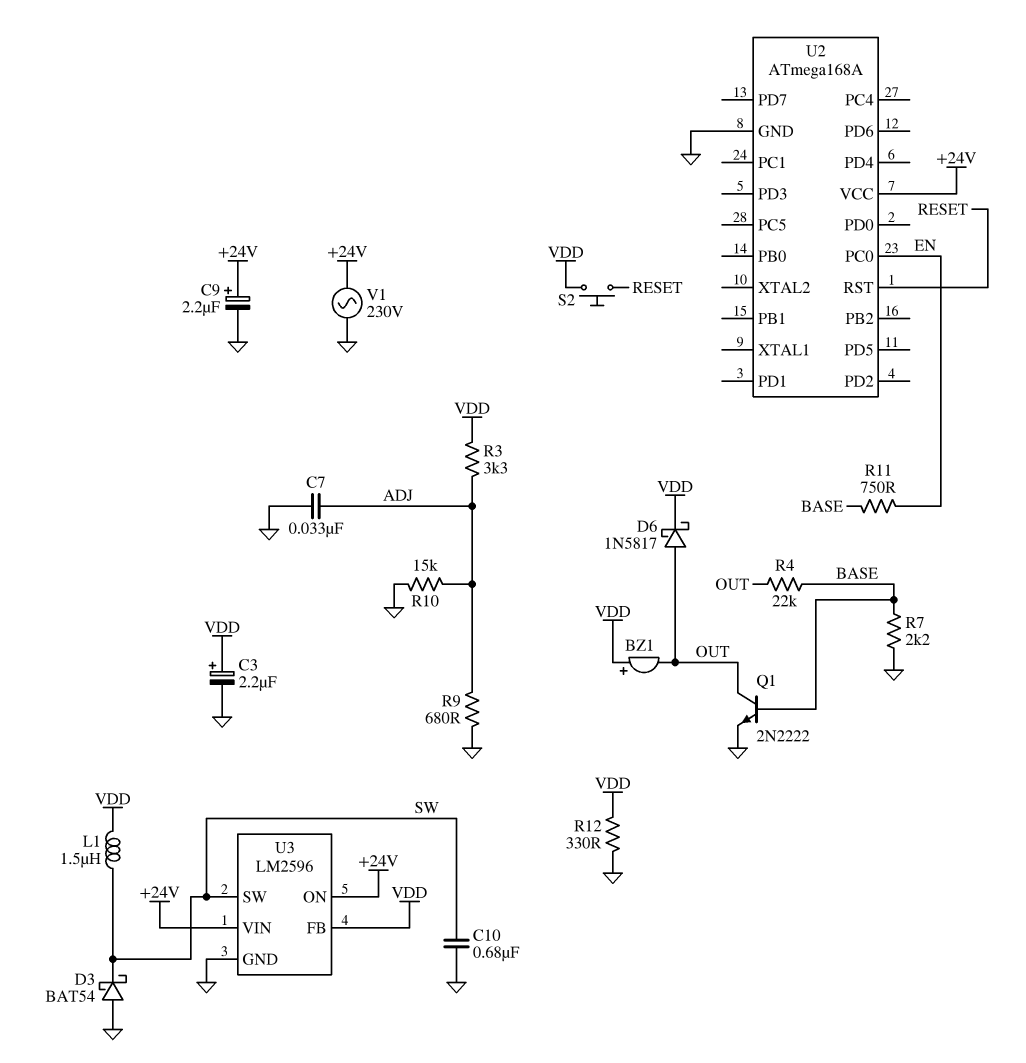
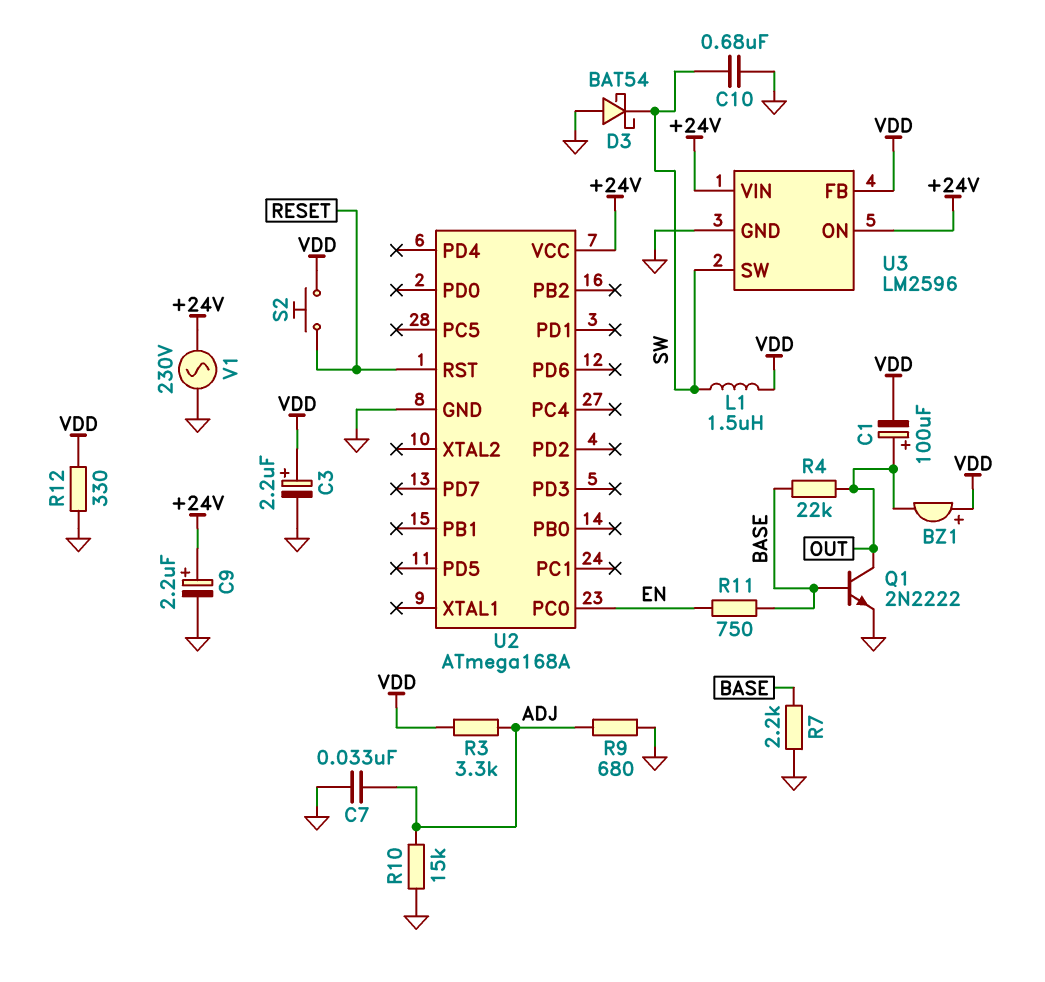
C1: none -> 100uF (plus OUT, minus VDD)
D6: schottky 1N5817 (A OUT, K VDD) -> none

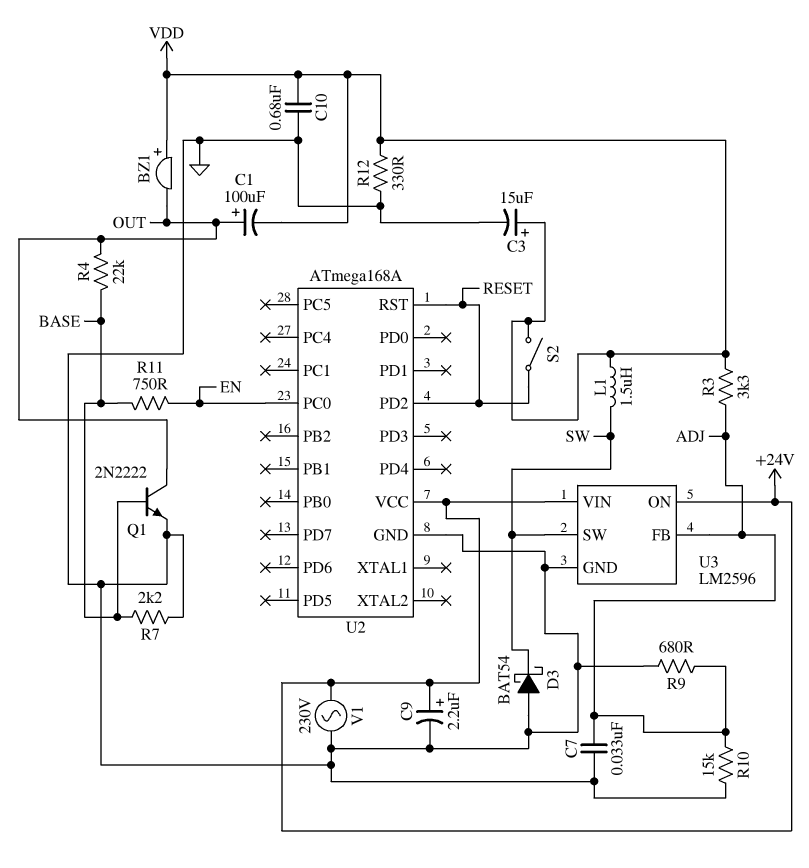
C3: 2.2uF (plus VDD, minus GND) -> 15uF (plus VDD, minus GND)
C10: 680nF (GND, SW) -> 680nF (GND, VDD)
S2: button (RESET, VDD) -> switch (RESET, VDD)
U2 pin PD2: none -> RESET
U3 pin FB: VDD -> ADJ

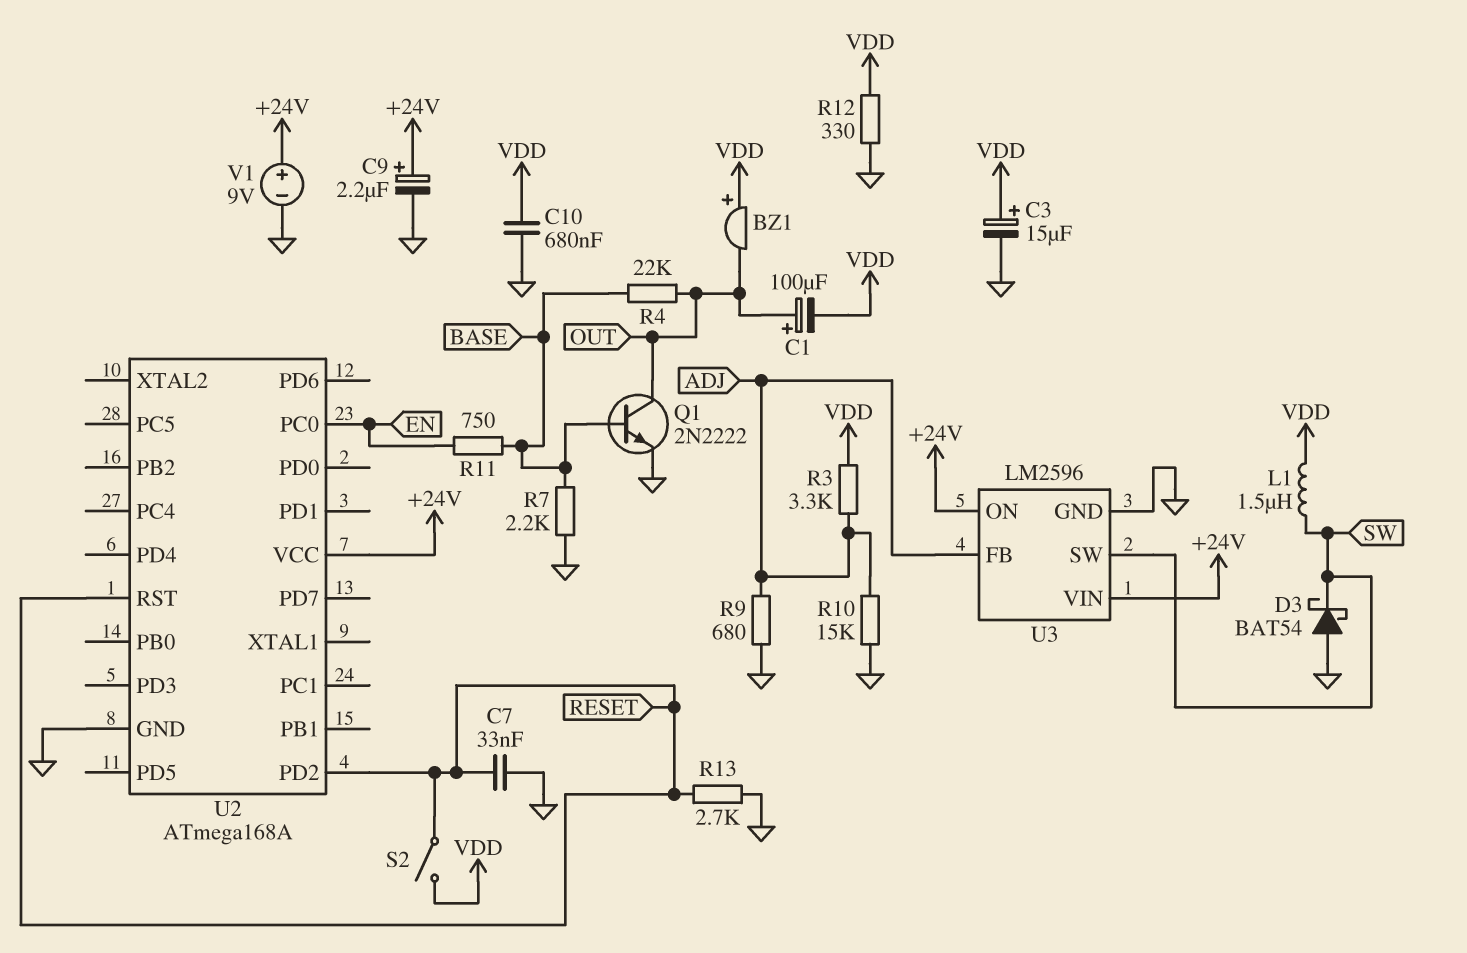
C7: 33nF (ADJ, GND) -> 33nF (GND, RESET)
R13: none -> 2.7k (GND, RESET)
V1: AC 230V (+24V, GND) -> 9V (plus +24V, minus GND)

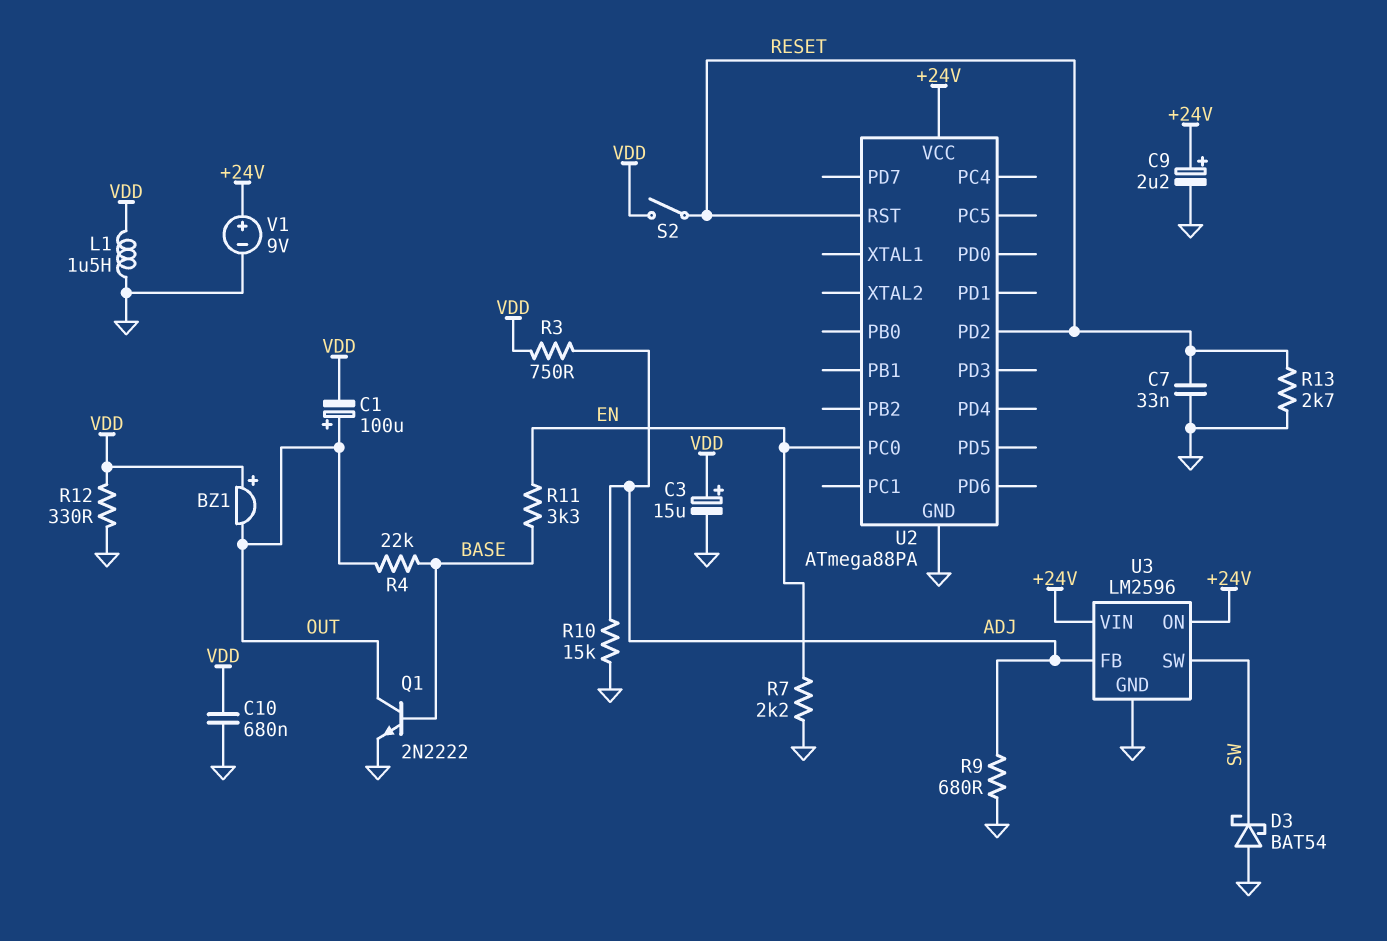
L1: 1.5uH (SW, VDD) -> 1.5uH (GND, VDD)
R3: 3.3k (ADJ, VDD) -> 750 (ADJ, VDD)
R7: 2.2k (BASE, GND) -> 2.2k (EN, GND)
R11: 750 (BASE, EN) -> 3.3k (BASE, EN)
U2: ATmega168A -> ATmega88PA

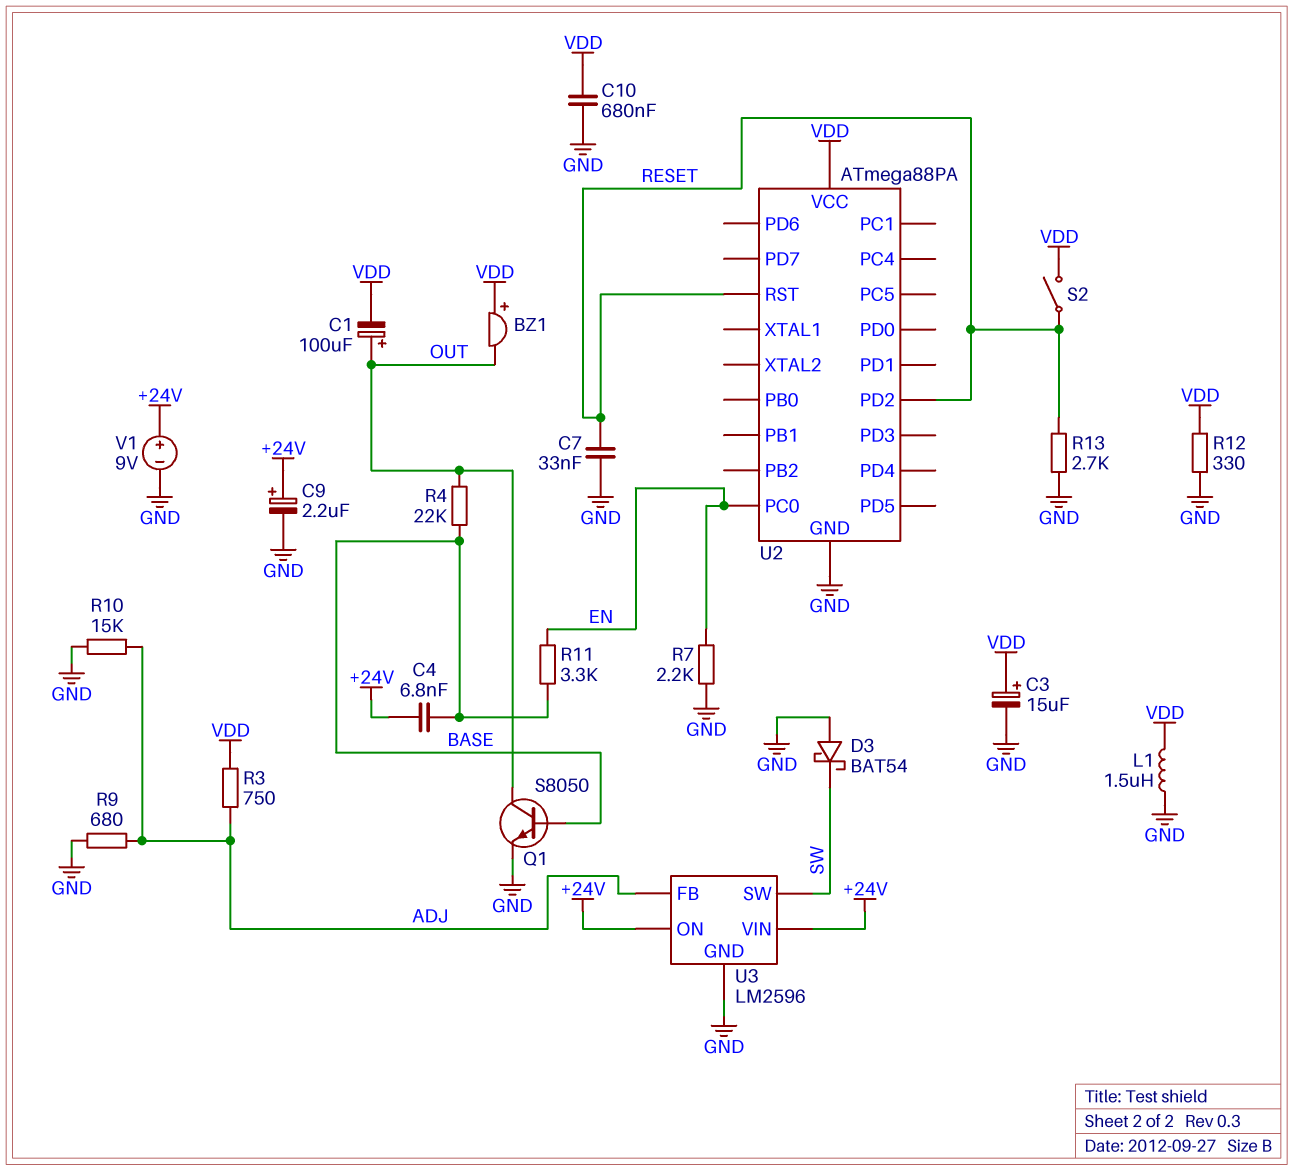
C4: none -> 6.8nF (+24V, BASE)
Q1: NPN 2N2222 (B BASE, C OUT, E GND) -> NPN S8050 (B BASE, C OUT, E GND)
U2 pin VCC: +24V -> VDD

